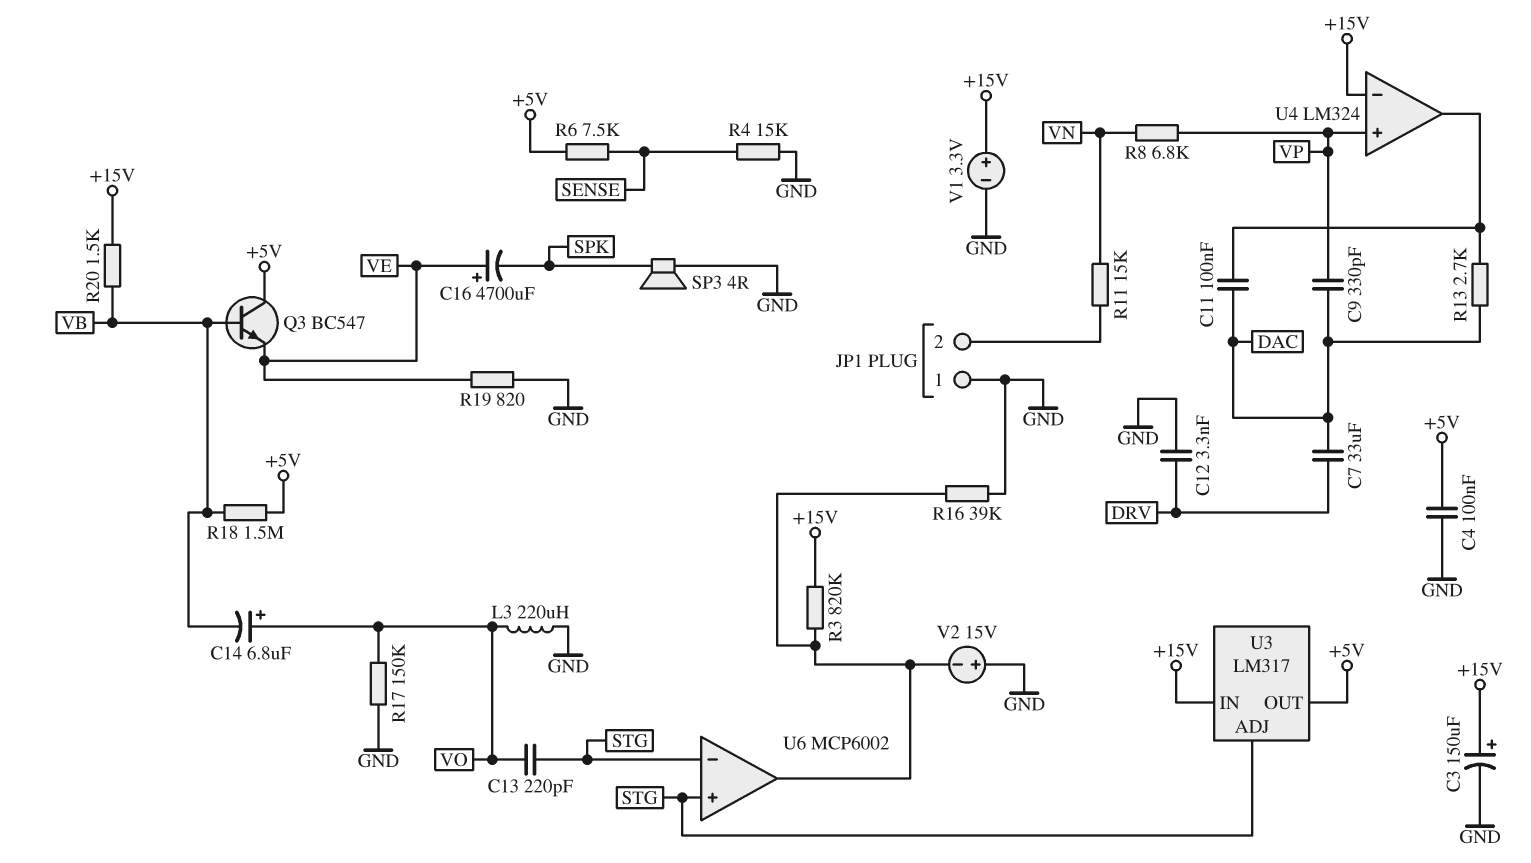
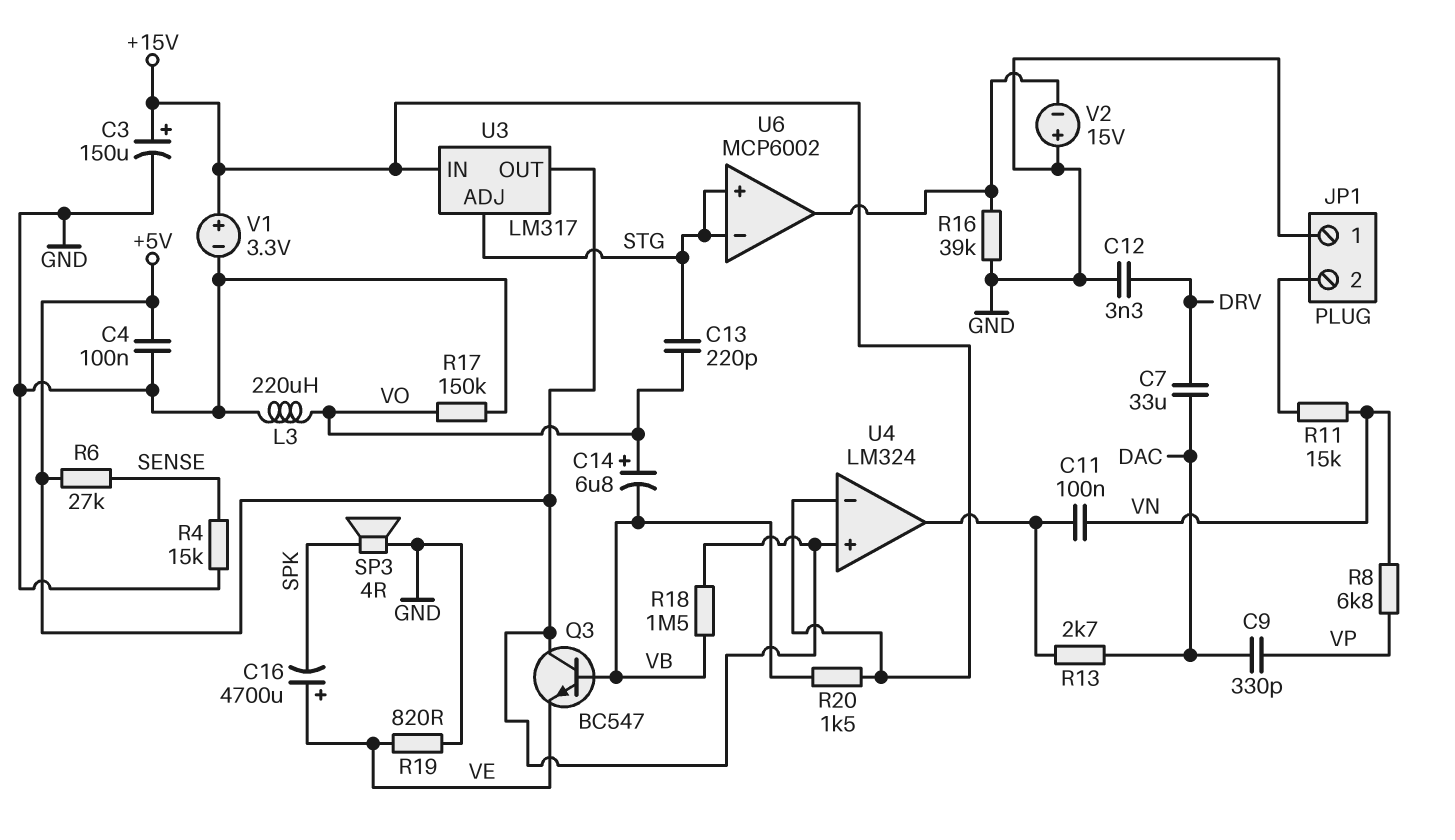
C11: 100nF (DAC, U4/out) -> 100nF (U4/out, VN)
R3: 820k (+15V, U6/out) -> none
R6: 7.5k (+5V, SENSE) -> 27k (+5V, SENSE)
U4 pin in+: VP -> +5V

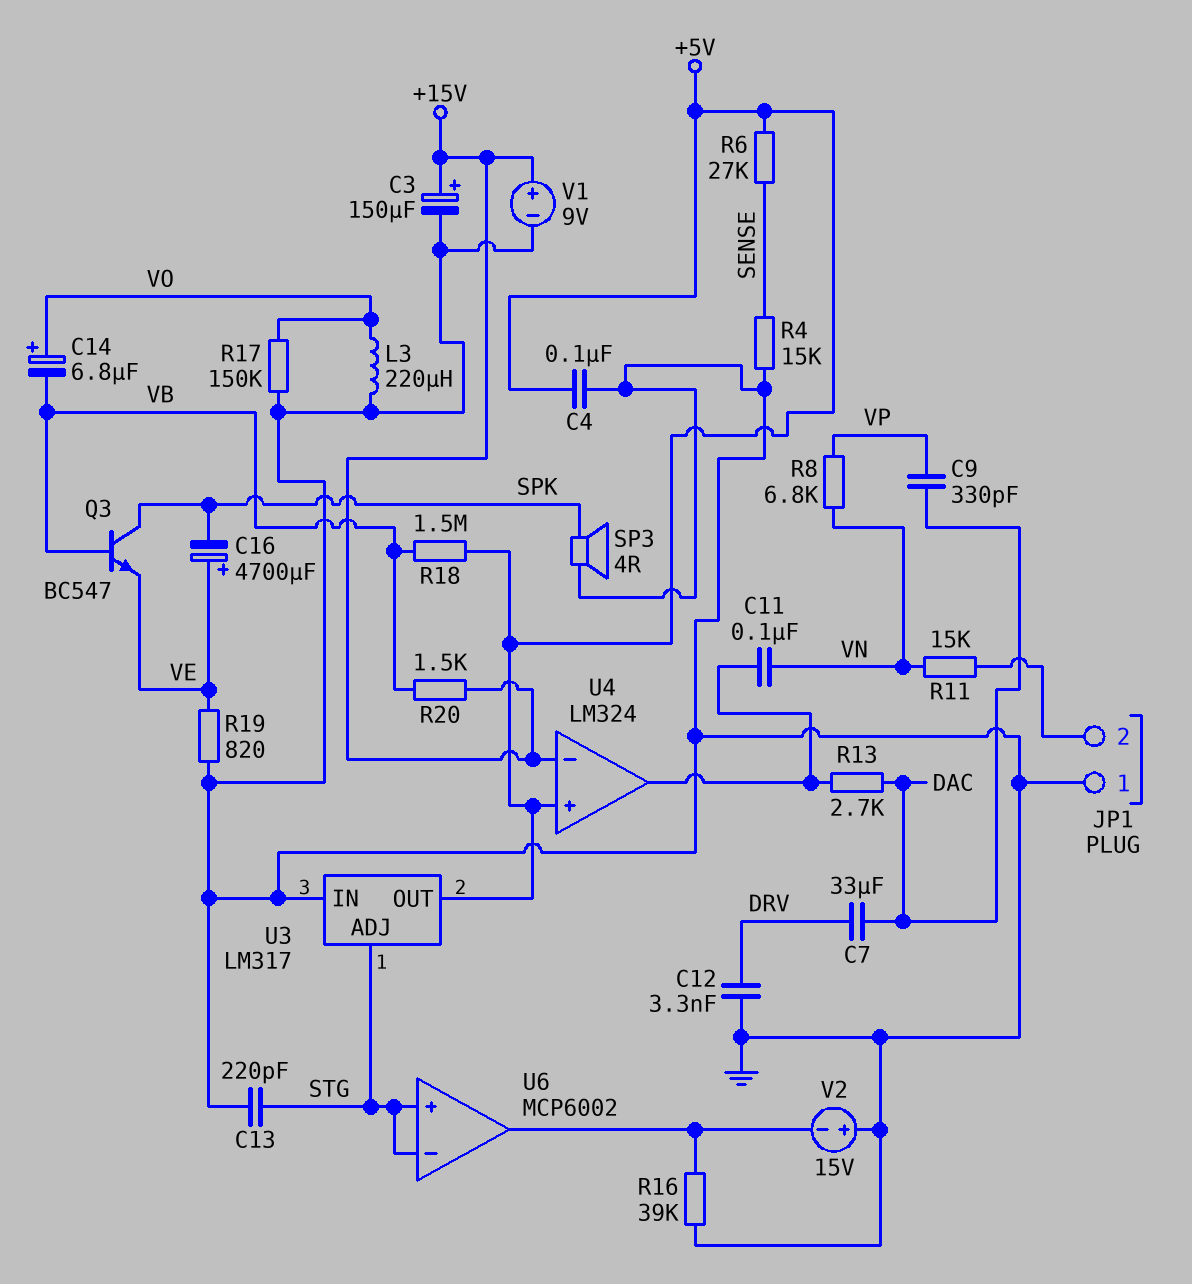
C13: 220pF (STG, VO) -> 220pF (GND, STG)
Q3: NPN BC547 (B VB, C +5V, E VE) -> NPN BC547 (B VB, C SPK, E VE)
U3 pin IN: +15V -> GND
V1: 3.3V (plus +15V, minus GND) -> 9V (plus +15V, minus GND)

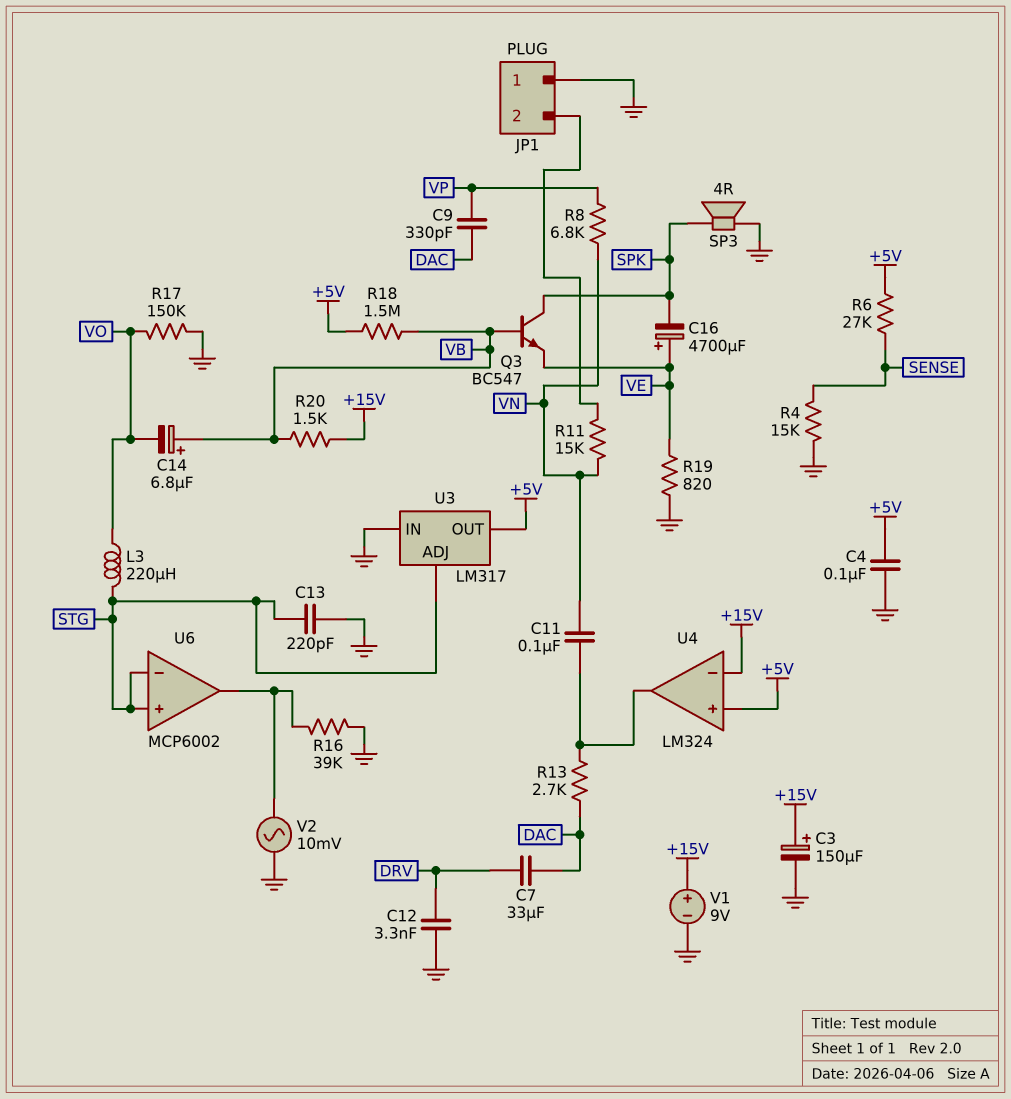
C14: 6.8uF (plus VO, minus VB) -> 6.8uF (plus VB, minus VO)
L3: 220uH (GND, VO) -> 220uH (STG, VO)
V2: 15V (plus GND, minus U6/out) -> AC 10mV (GND, U6/out)

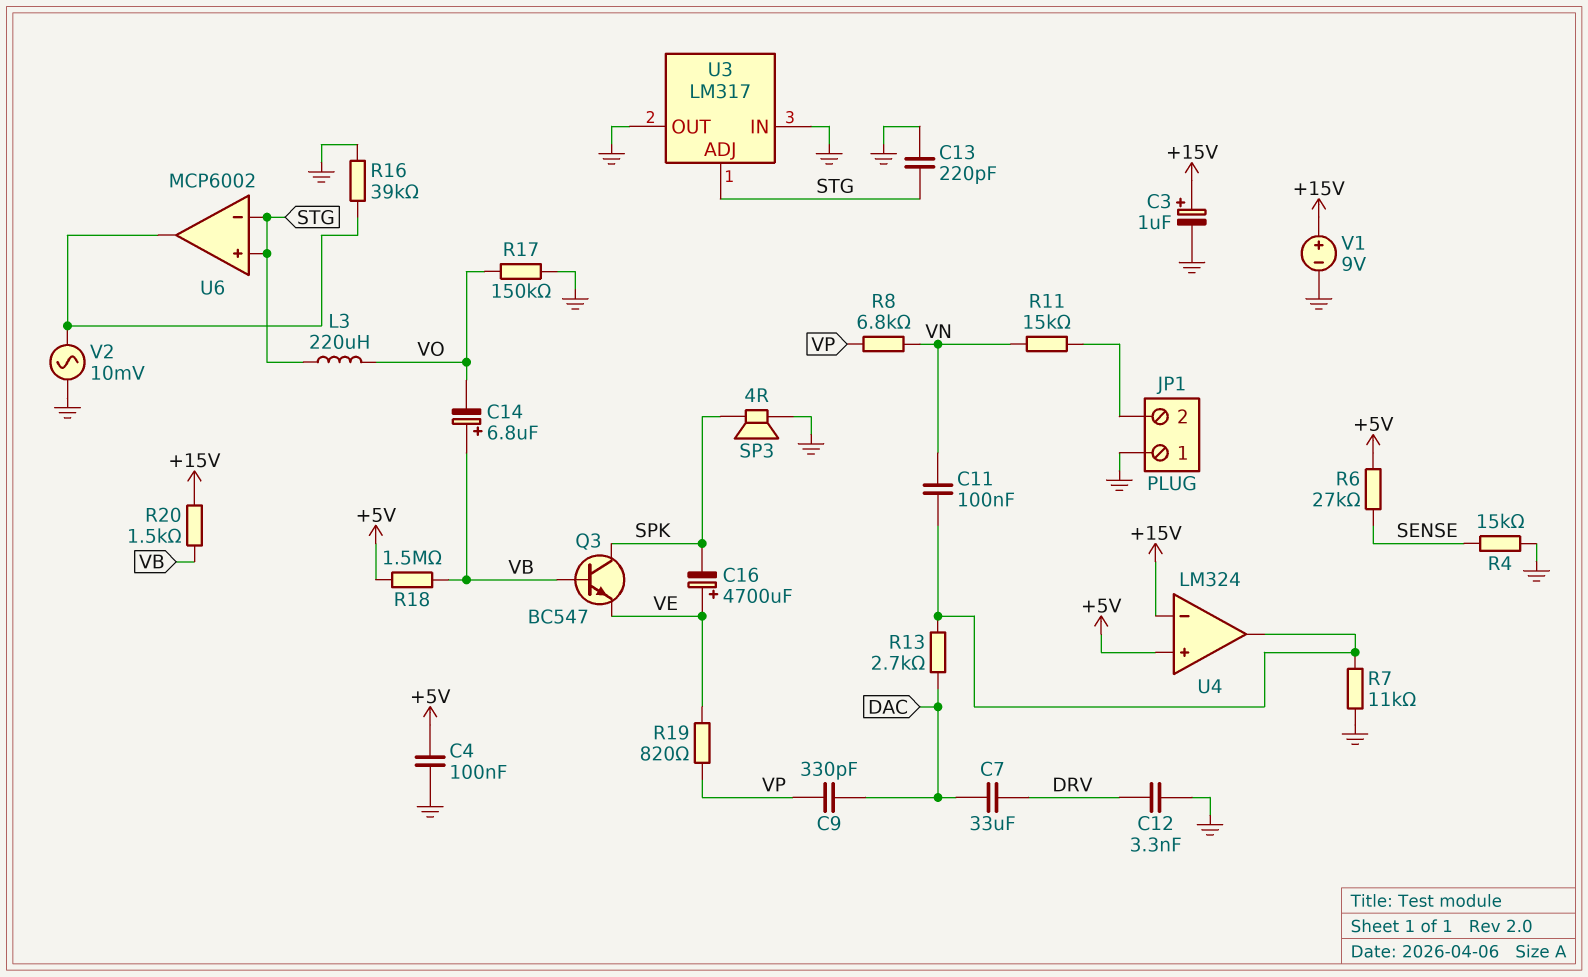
C3: 150uF (plus +15V, minus GND) -> 1uF (plus +15V, minus GND)
R7: none -> 11k (GND, U4/out)
R19: 820 (GND, VE) -> 820 (VE, VP)
U3 pin OUT: +5V -> GND

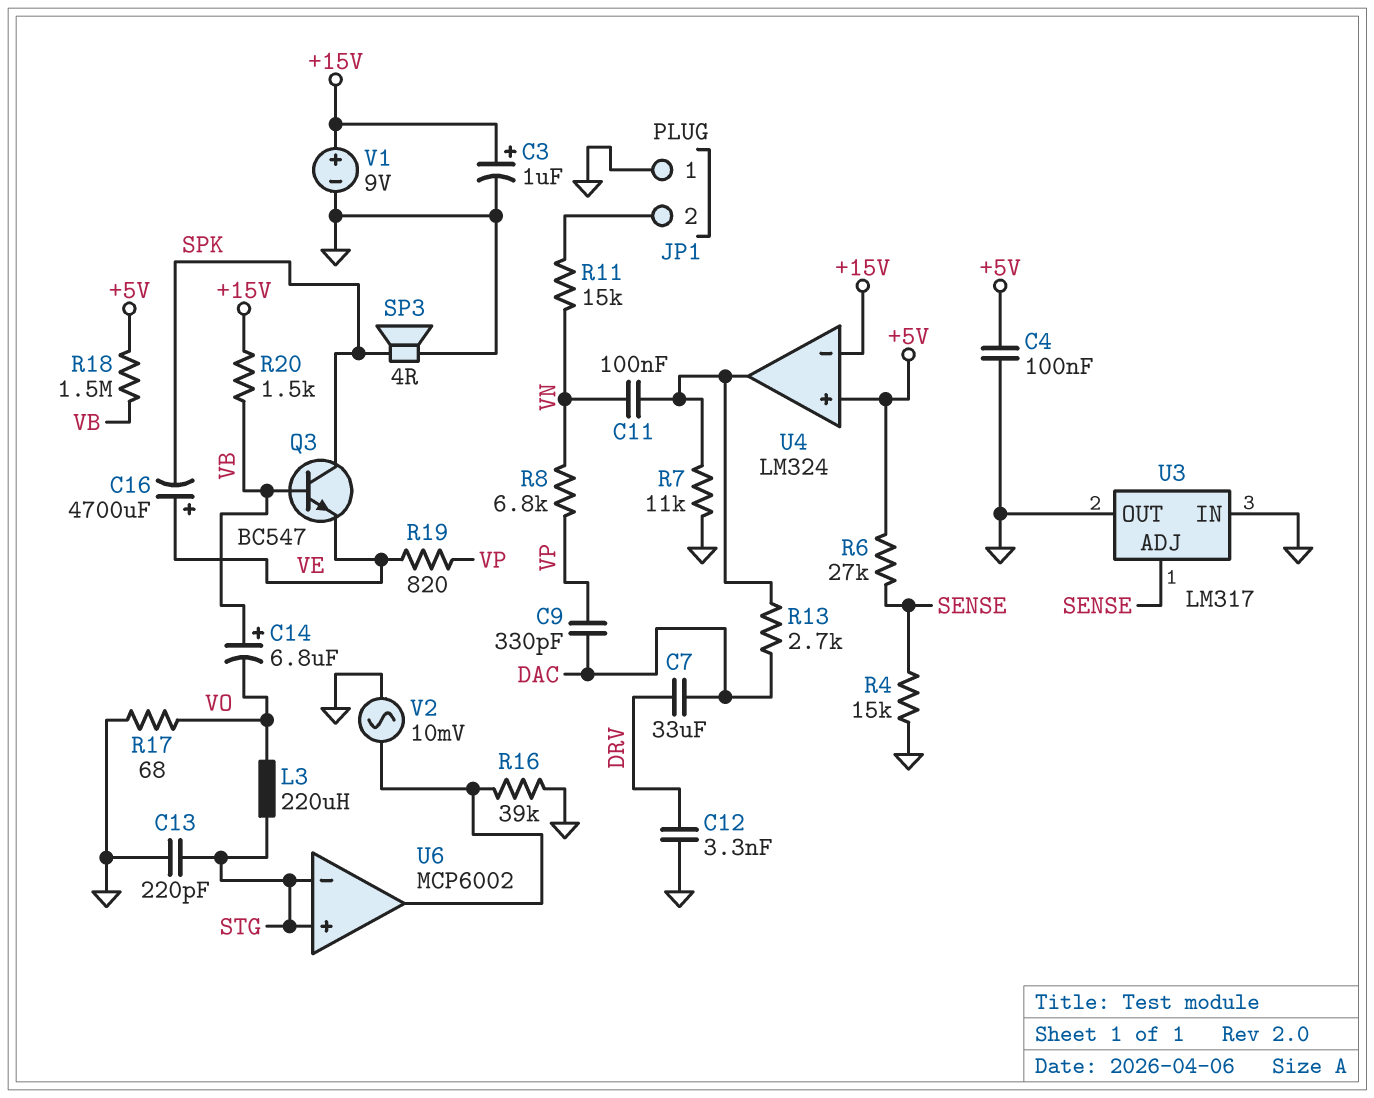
R17: 150k (GND, VO) -> 68 (GND, VO)
U3 pin ADJ: STG -> SENSE

